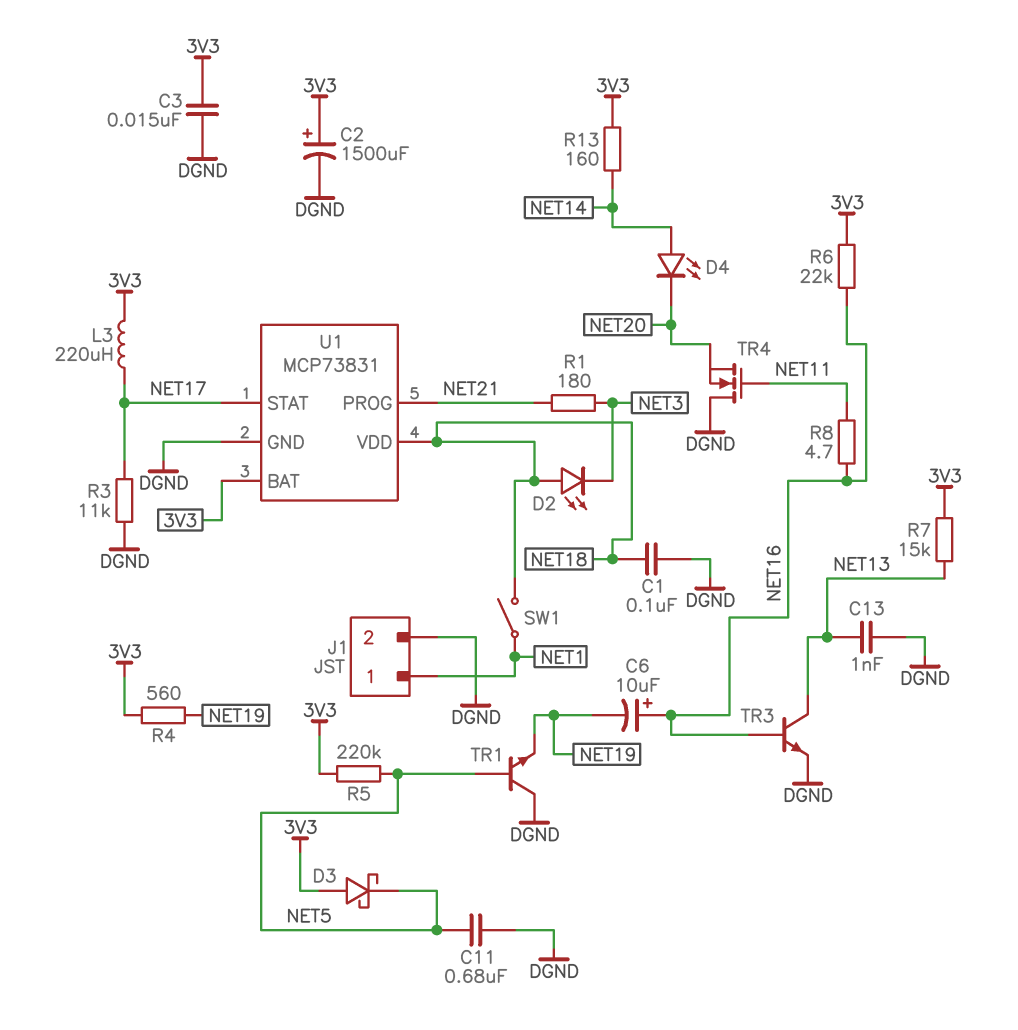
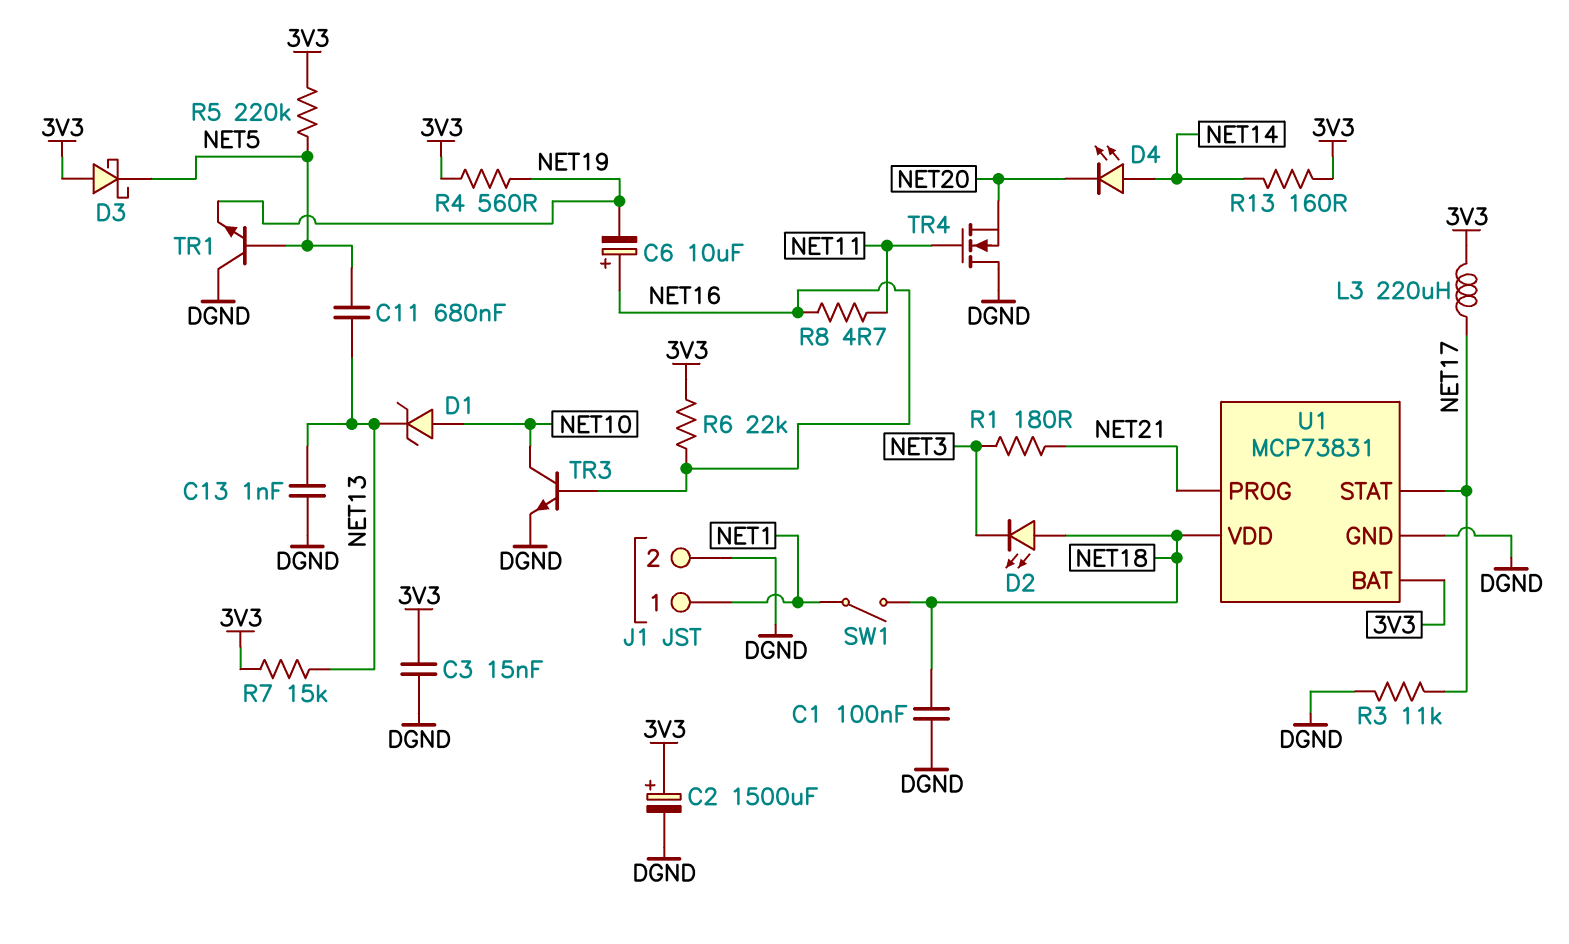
C11: 680nF (DGND, NET5) -> 680nF (NET5, NET13)
D1: none -> zener (A NET10, K NET13)
TR3: NPN (B NET16, C NET13, E DGND) -> NPN (B NET16, C NET10, E DGND)

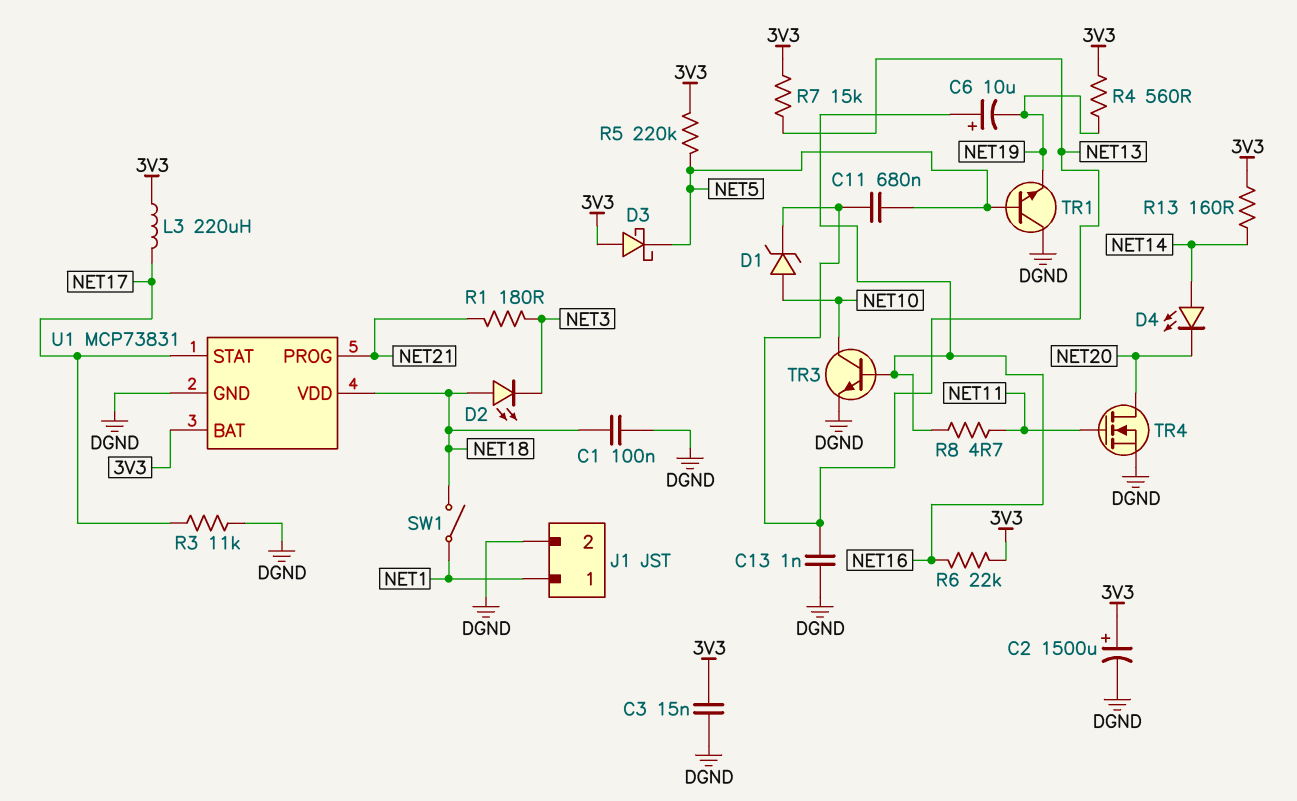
TR4: NMOS (G NET11, D DGND, S NET20) -> NMOS (G NET11, D NET20, S DGND)

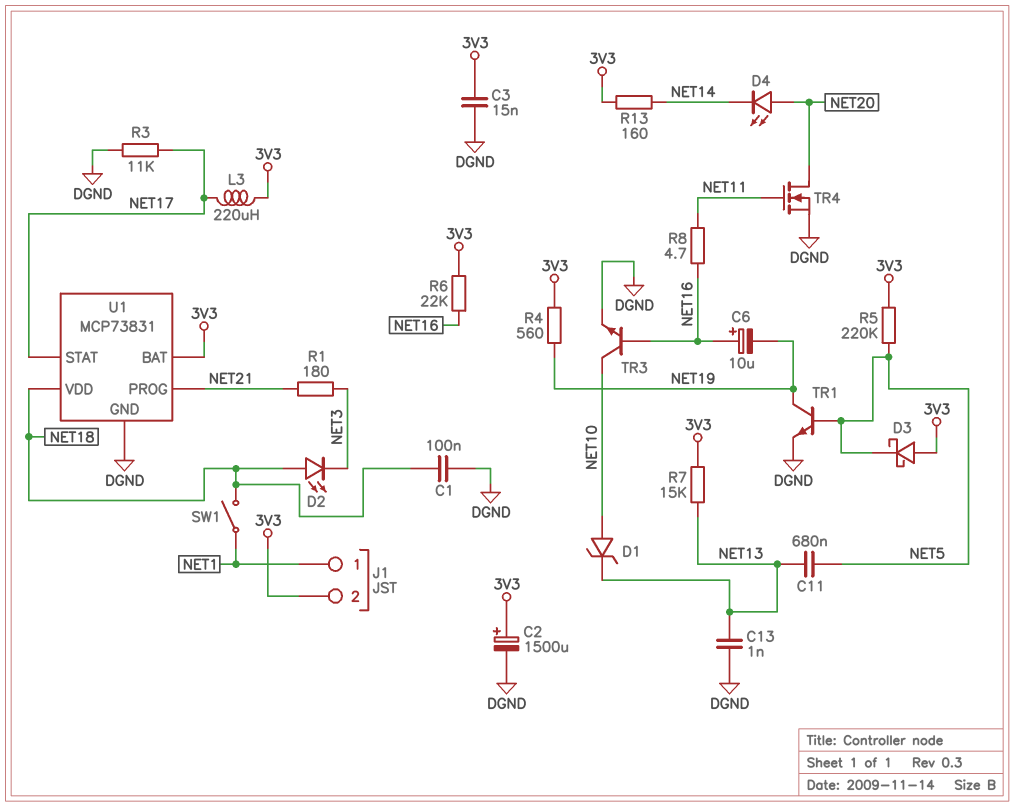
D4: LED (A NET14, K NET20) -> LED (A NET20, K NET14)
J1 pin 2: DGND -> 3V3
TR1: NPN (B NET5, C DGND, E NET19) -> NPN (B NET5, C NET19, E DGND)

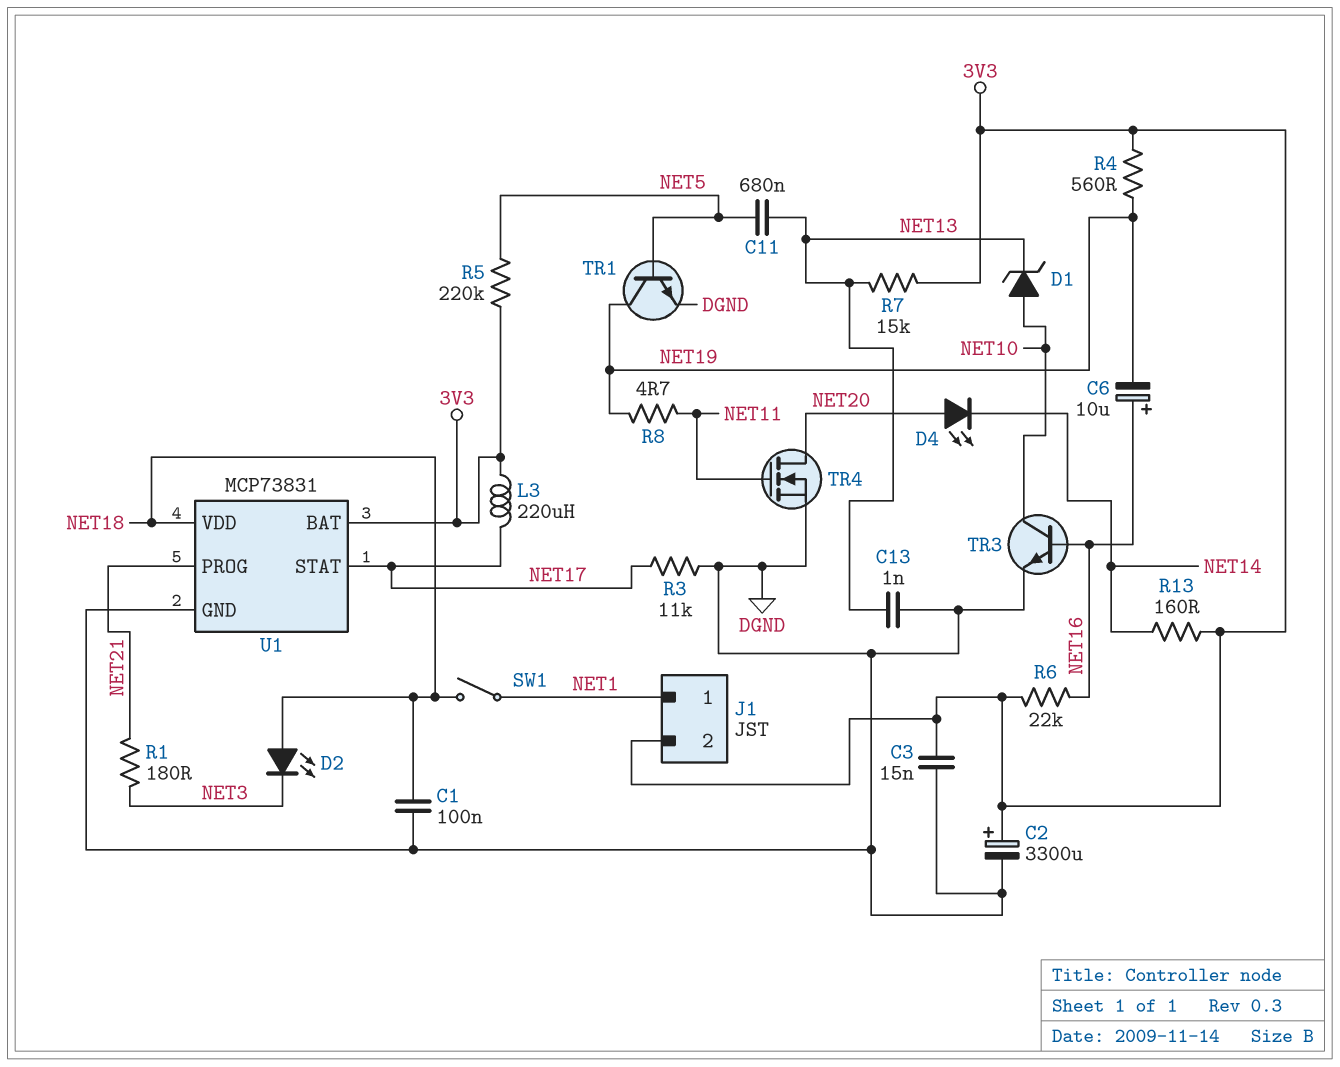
C2: 1500uF (plus 3V3, minus DGND) -> 3300uF (plus 3V3, minus DGND)
D3: schottky (A 3V3, K NET5) -> none
R8: 4.7 (NET11, NET16) -> 4.7 (NET11, NET19)

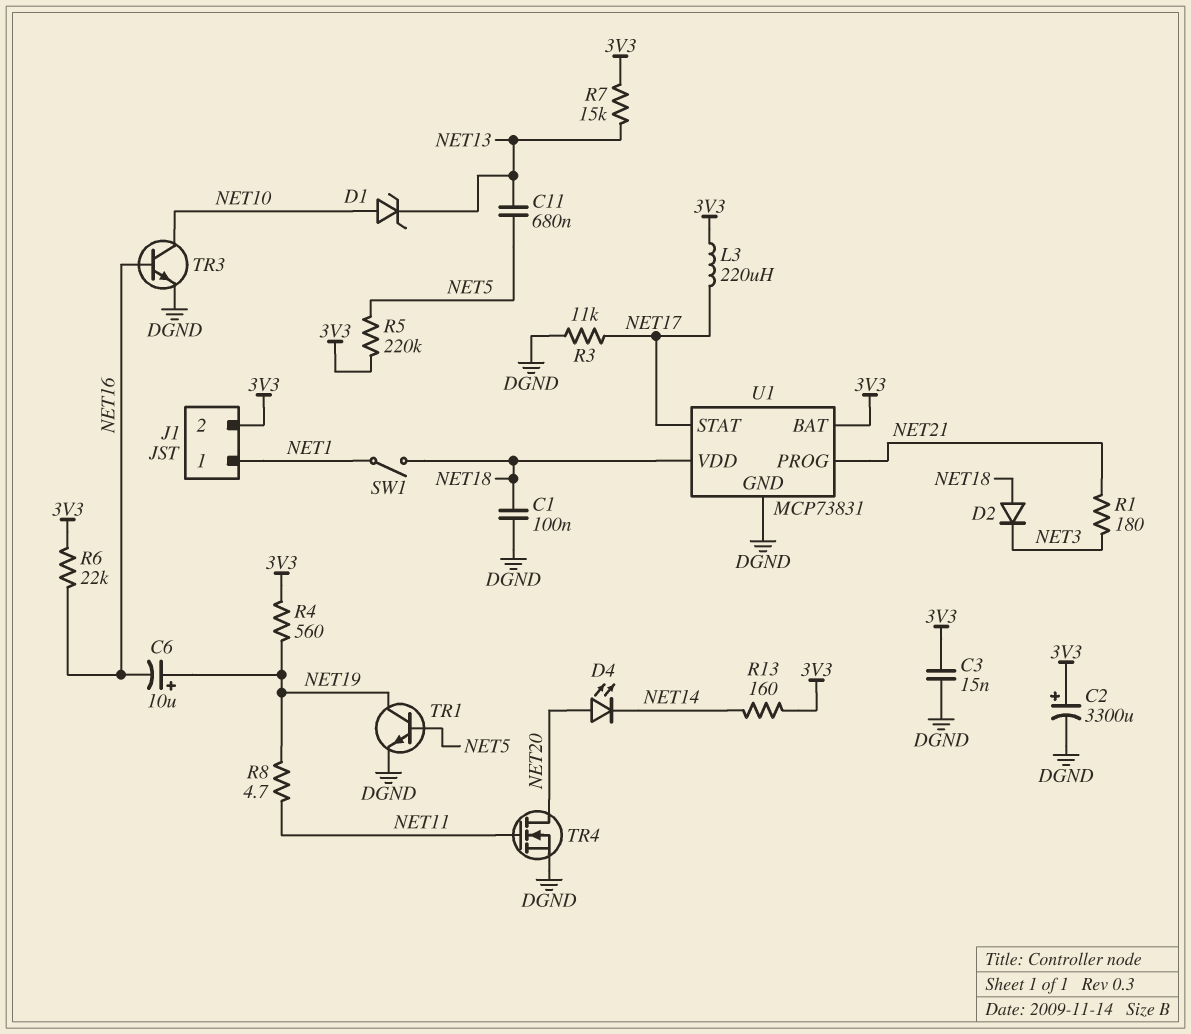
C6: 10uF (plus NET16, minus NET19) -> 10uF (plus NET19, minus NET16)
C13: 1nF (DGND, NET13) -> none
D2: LED (A NET18, K NET3) -> diode (A NET18, K NET3)

